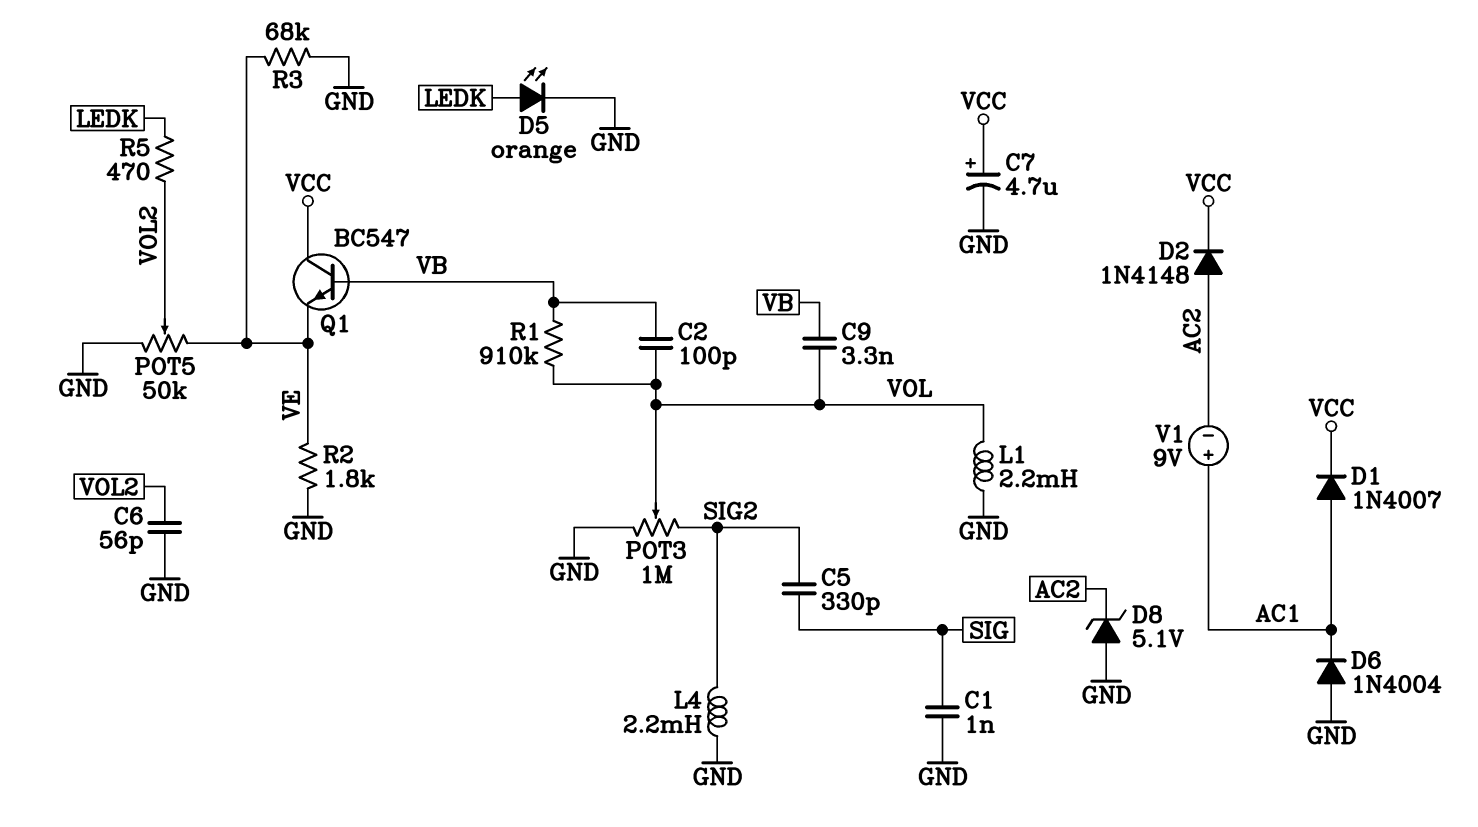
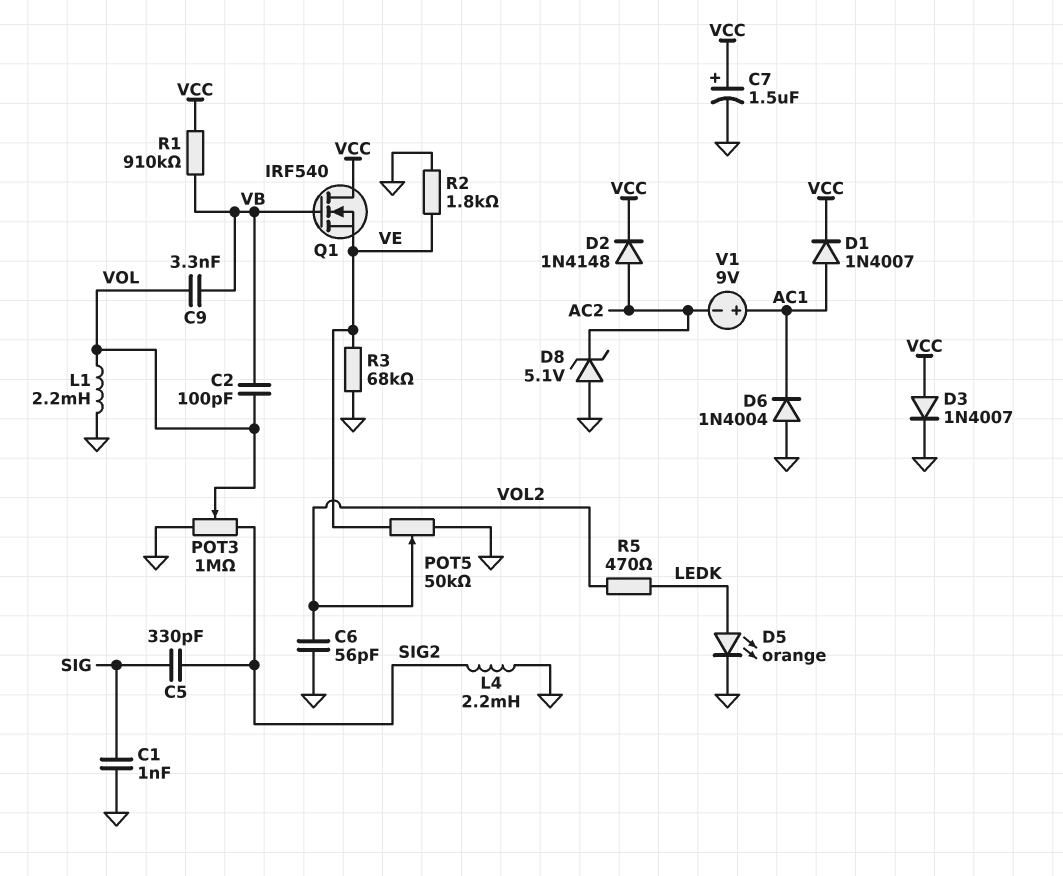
C7: 4.7uF (plus VCC, minus GND) -> 1.5uF (plus VCC, minus GND)
D3: none -> diode 1N4007 (A VCC, K GND)
Q1: NPN BC547 (B VB, C VCC, E VE) -> NMOS IRF540 (G VB, D VCC, S VE)
R1: 910k (VB, VOL) -> 910k (VB, VCC)

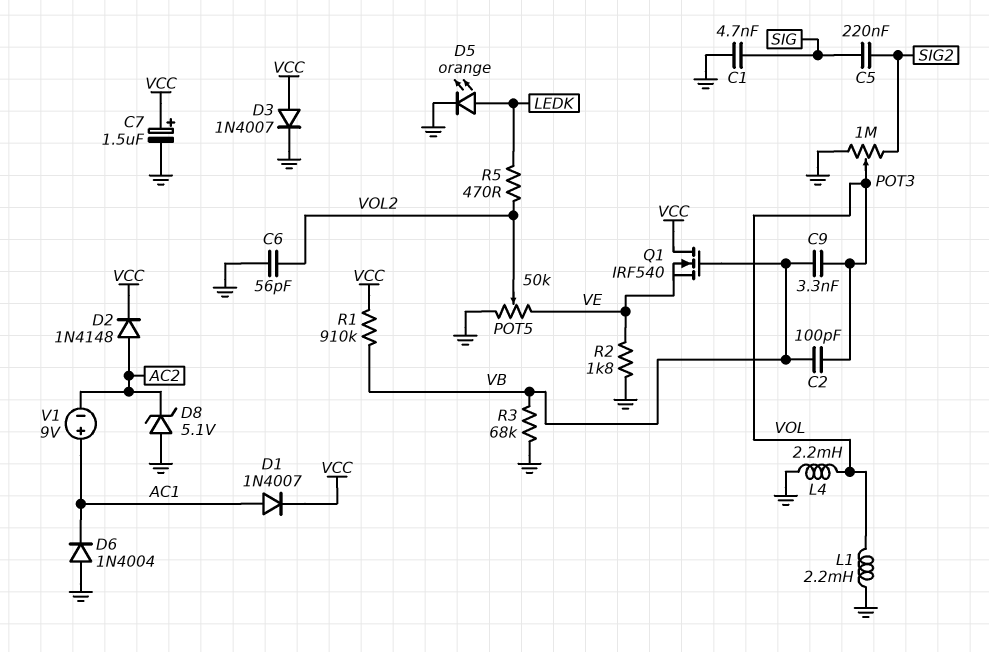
C1: 1nF (GND, SIG) -> 4.7nF (GND, SIG)
C5: 330pF (SIG, SIG2) -> 220nF (SIG, SIG2)
L4: 2.2mH (GND, SIG2) -> 2.2mH (GND, VOL)
R3: 68k (GND, VE) -> 68k (GND, VB)

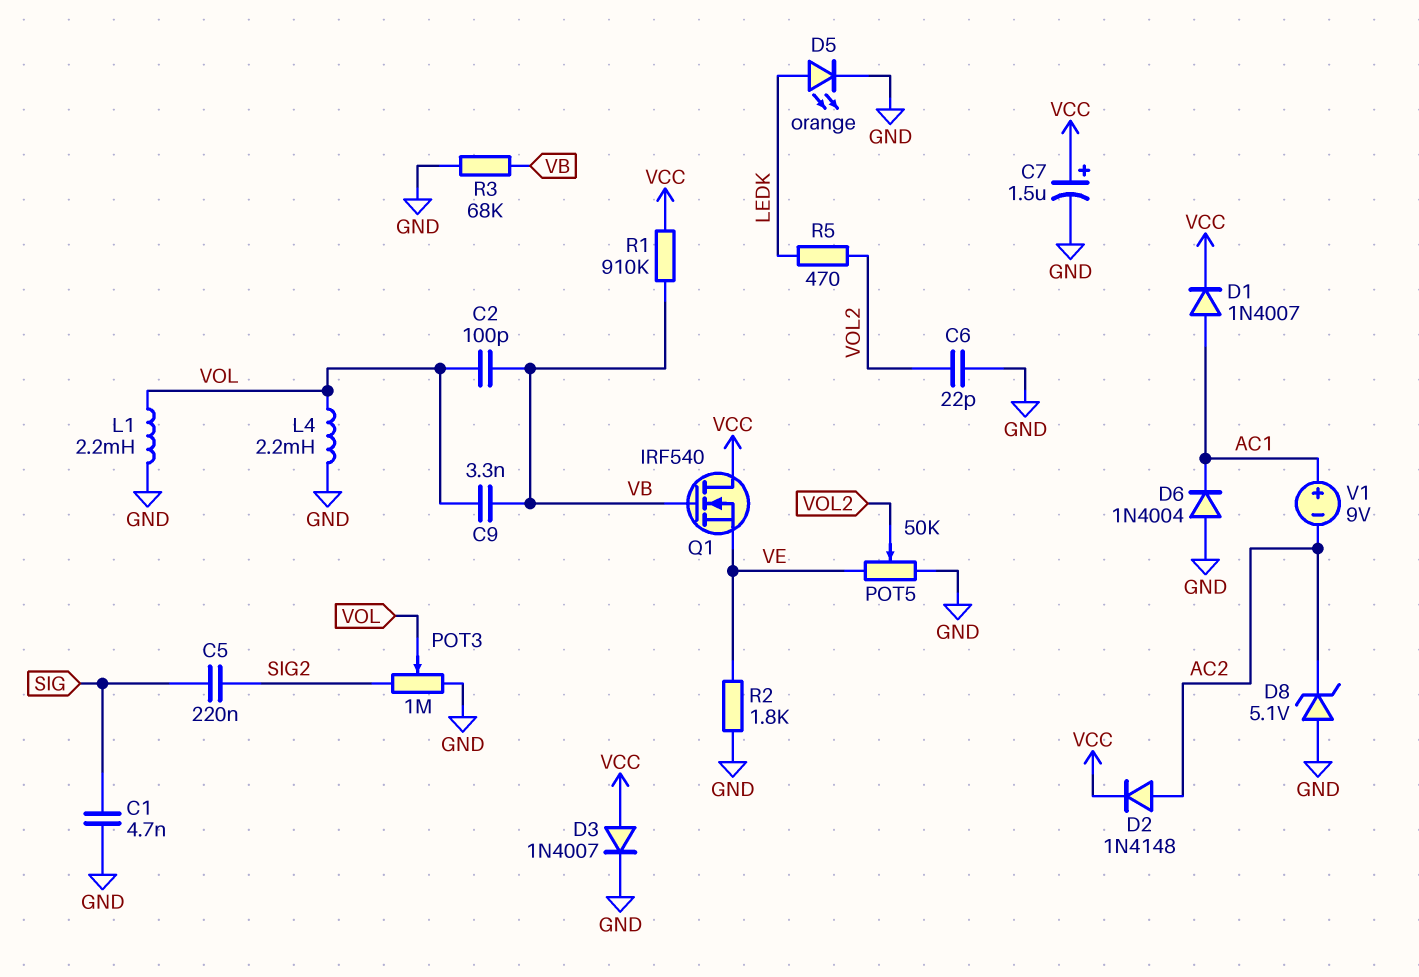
C6: 56pF (GND, VOL2) -> 22pF (GND, VOL2)

